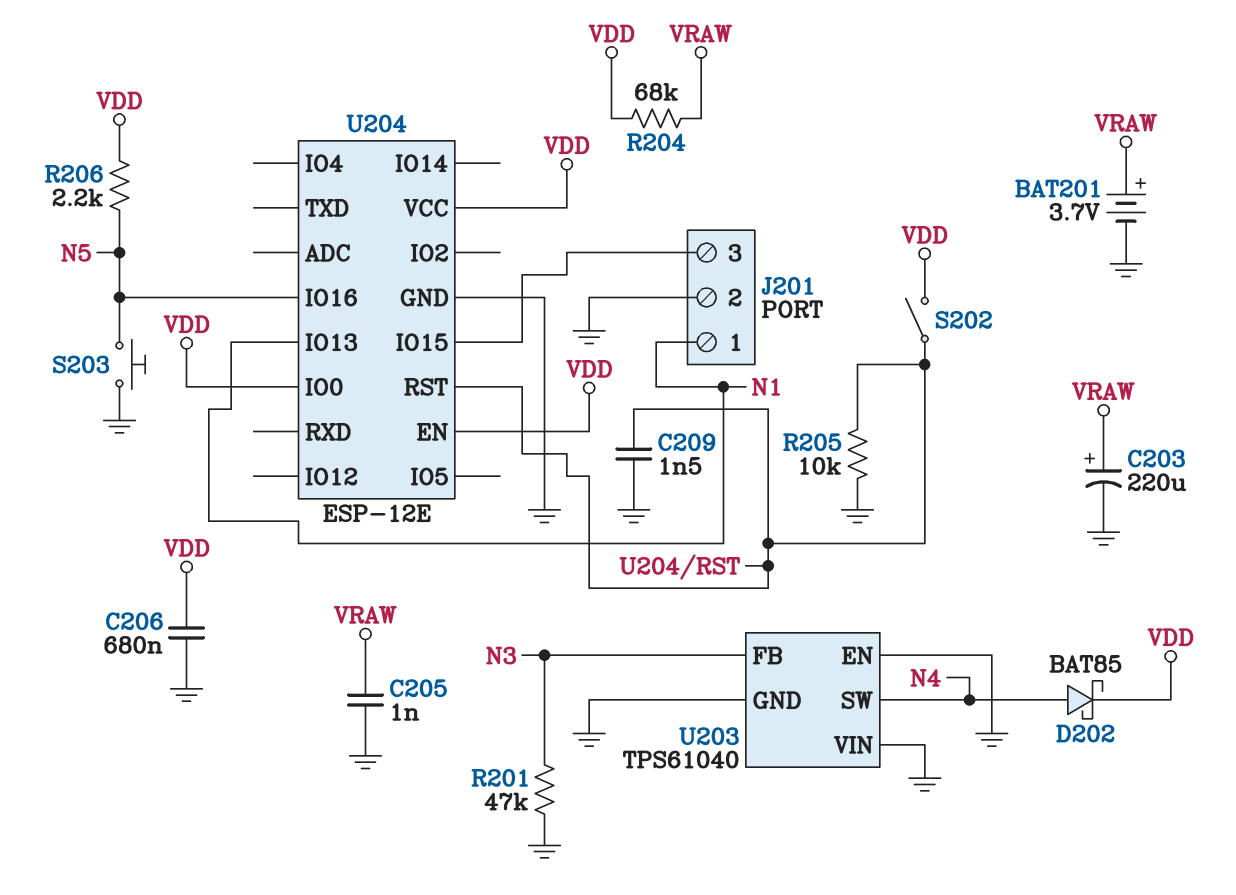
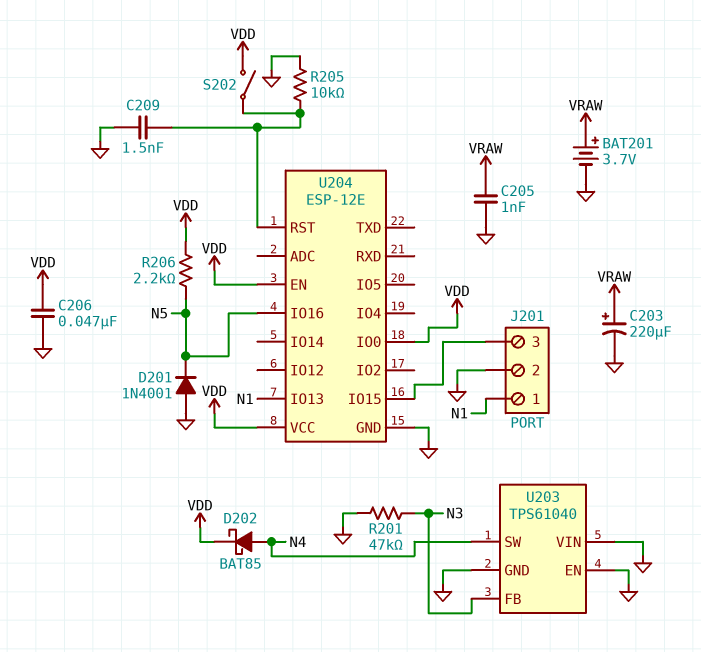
C206: 680nF (GND, VDD) -> 47nF (GND, VDD)
D201: none -> diode 1N4001 (A GND, K N5)
R204: 68k (VDD, VRAW) -> none
S203: button (GND, N5) -> none

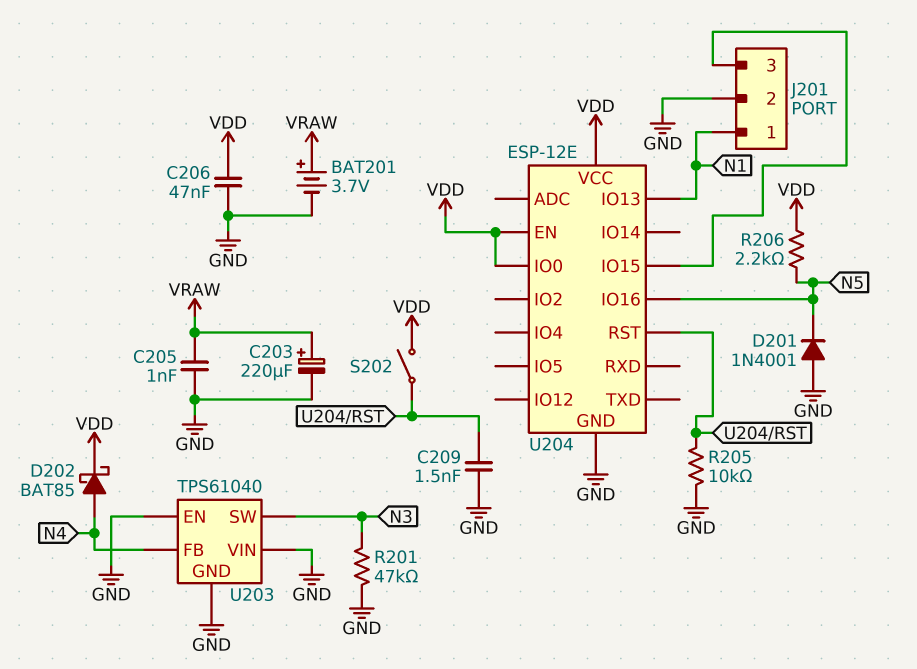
U203 pin FB: N3 -> N4
U203 pin SW: N4 -> N3

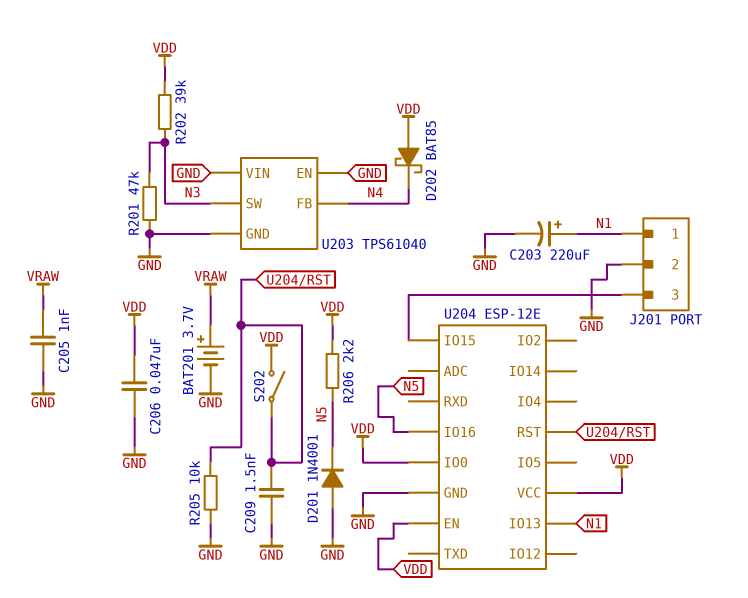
C203: 220uF (plus VRAW, minus GND) -> 220uF (plus N1, minus GND)
D202: schottky BAT85 (A N4, K VDD) -> schottky BAT85 (A VDD, K N4)
R202: none -> 39k (N3, VDD)

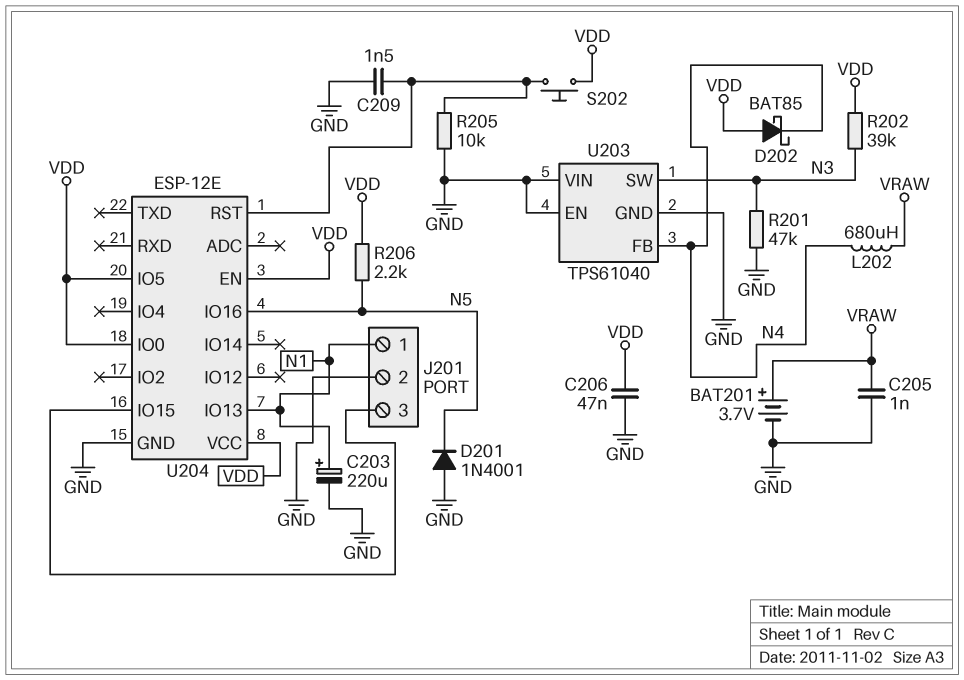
L202: none -> 680uH (N4, VRAW)
S202: switch (U204/RST, VDD) -> button (U204/RST, VDD)
U204 pin IO5: none -> VDD

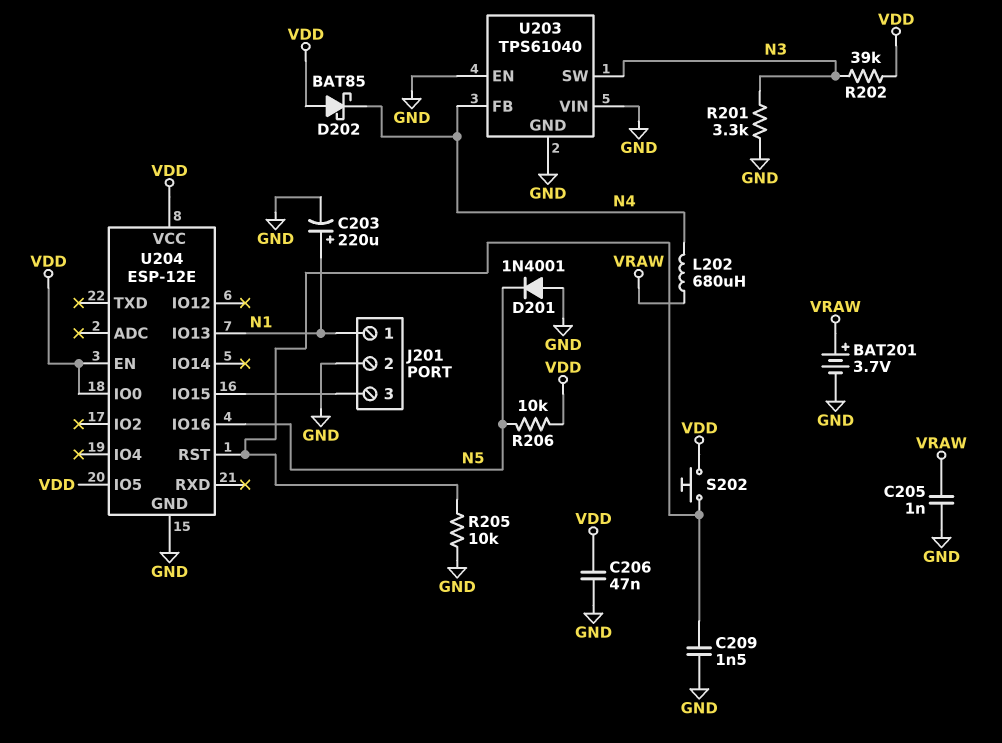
R201: 47k (GND, N3) -> 3.3k (GND, N3)
R206: 2.2k (N5, VDD) -> 10k (N5, VDD)

